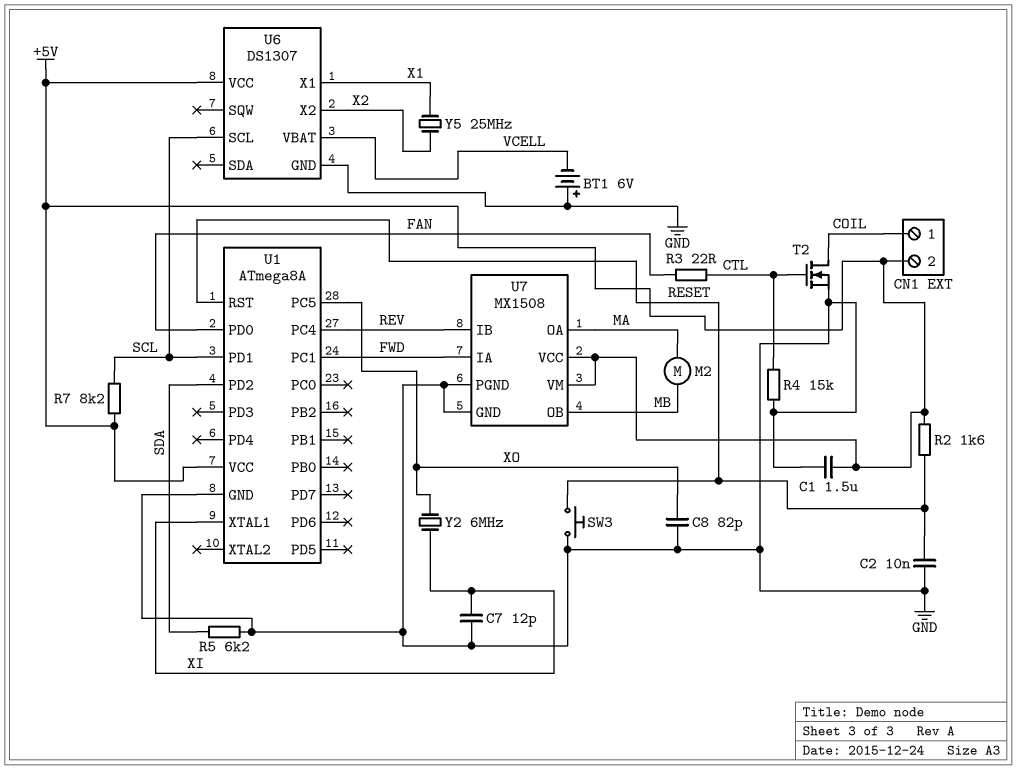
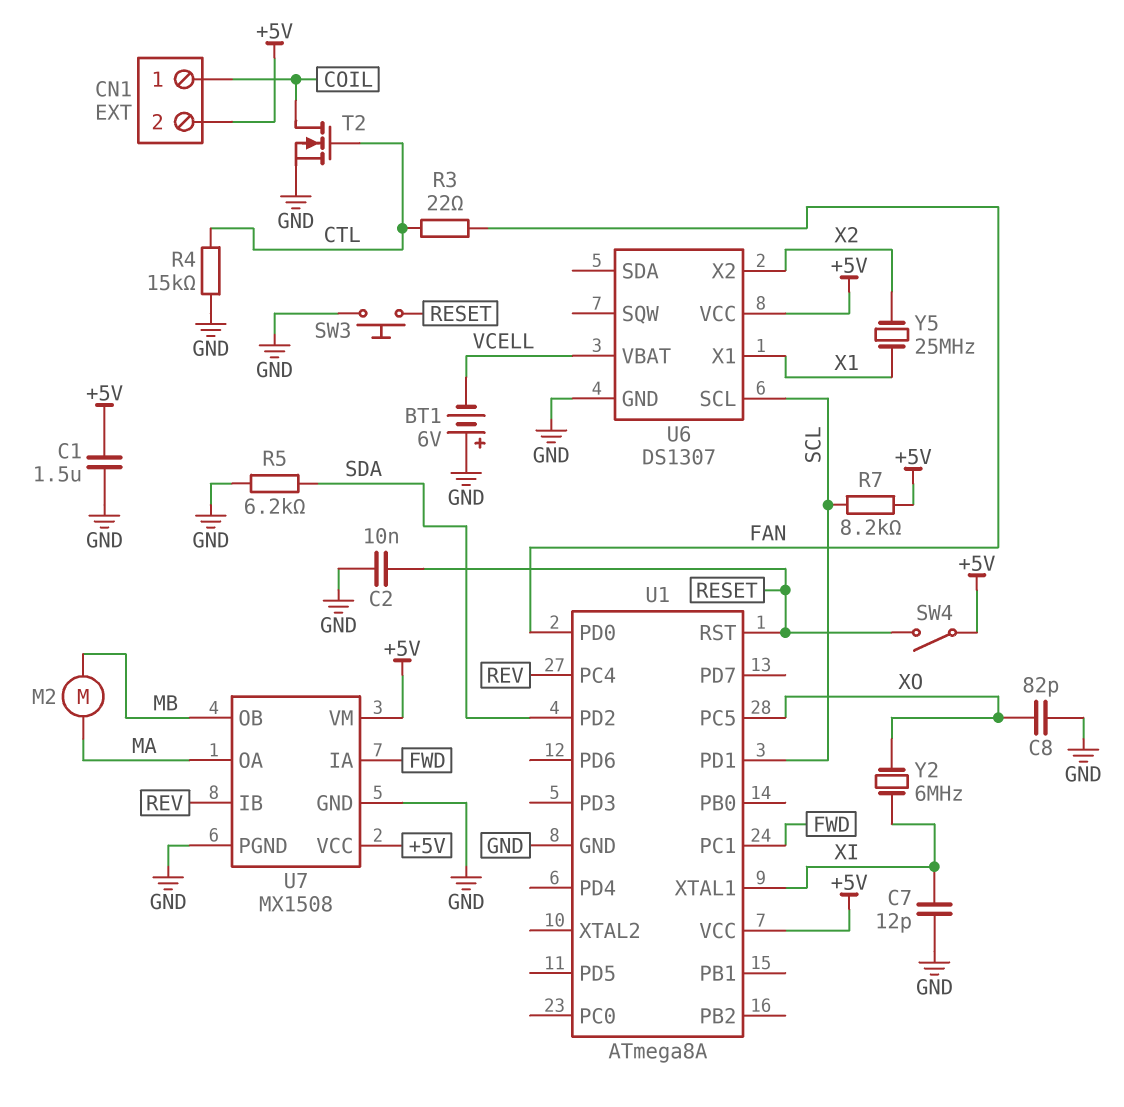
R2: 1.6k (+5V, RESET) -> none
SW4: none -> switch (+5V, RESET)

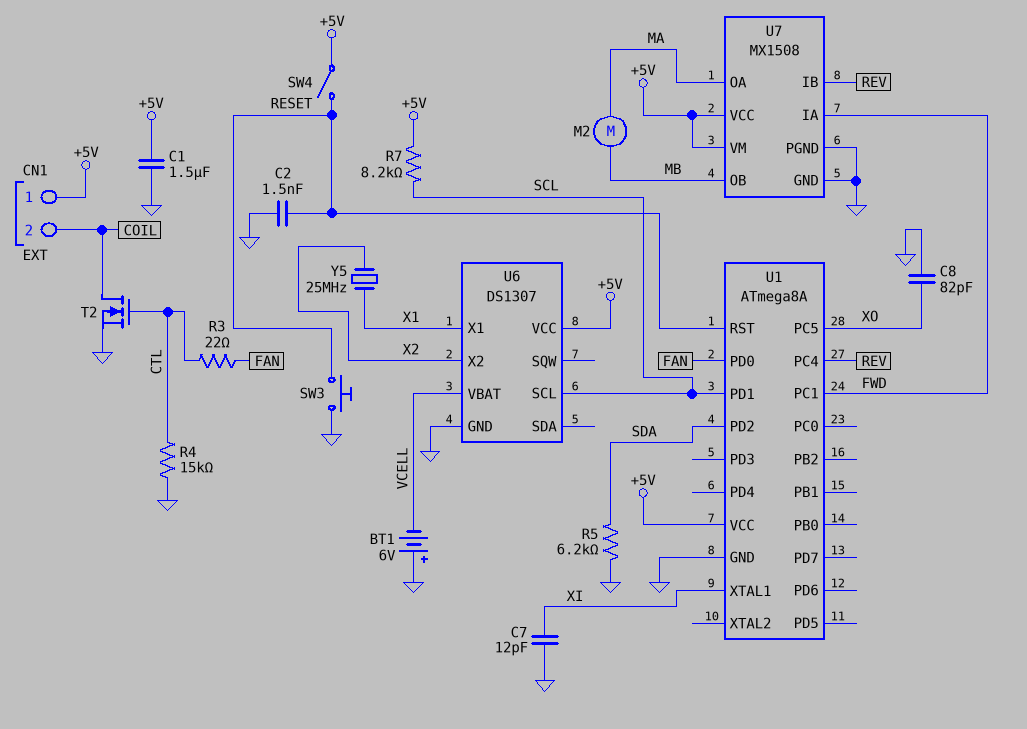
C2: 10nF (GND, RESET) -> 1.5nF (GND, RESET)
CN1 pin 1: COIL -> +5V
CN1 pin 2: +5V -> COIL
Y2: 6MHz (XI, XO) -> none

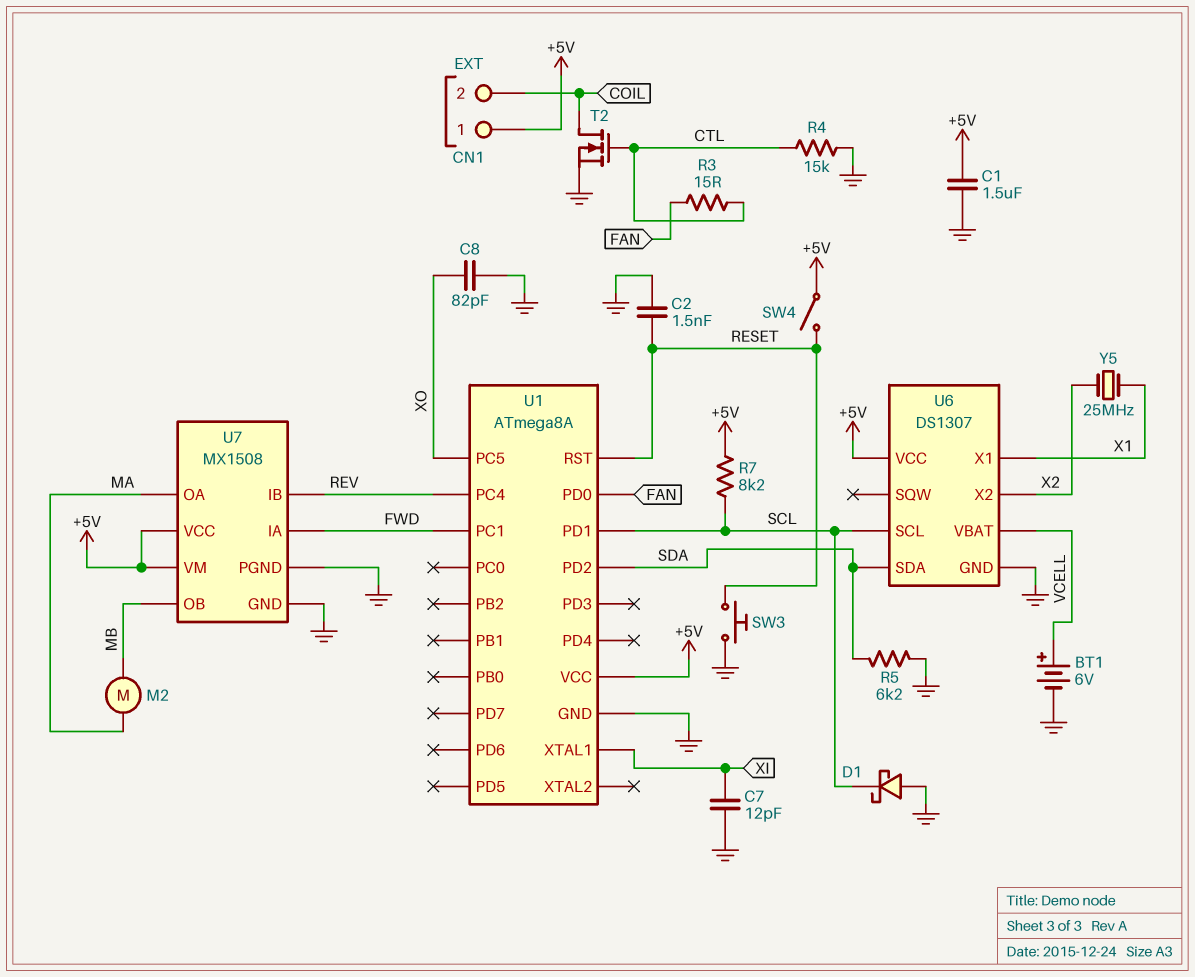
BT1: 6V (plus GND, minus VCELL) -> 6V (plus VCELL, minus GND)
D1: none -> schottky (A GND, K SCL)
R3: 22 (CTL, FAN) -> 15 (CTL, FAN)
U6 pin SDA: none -> SDA

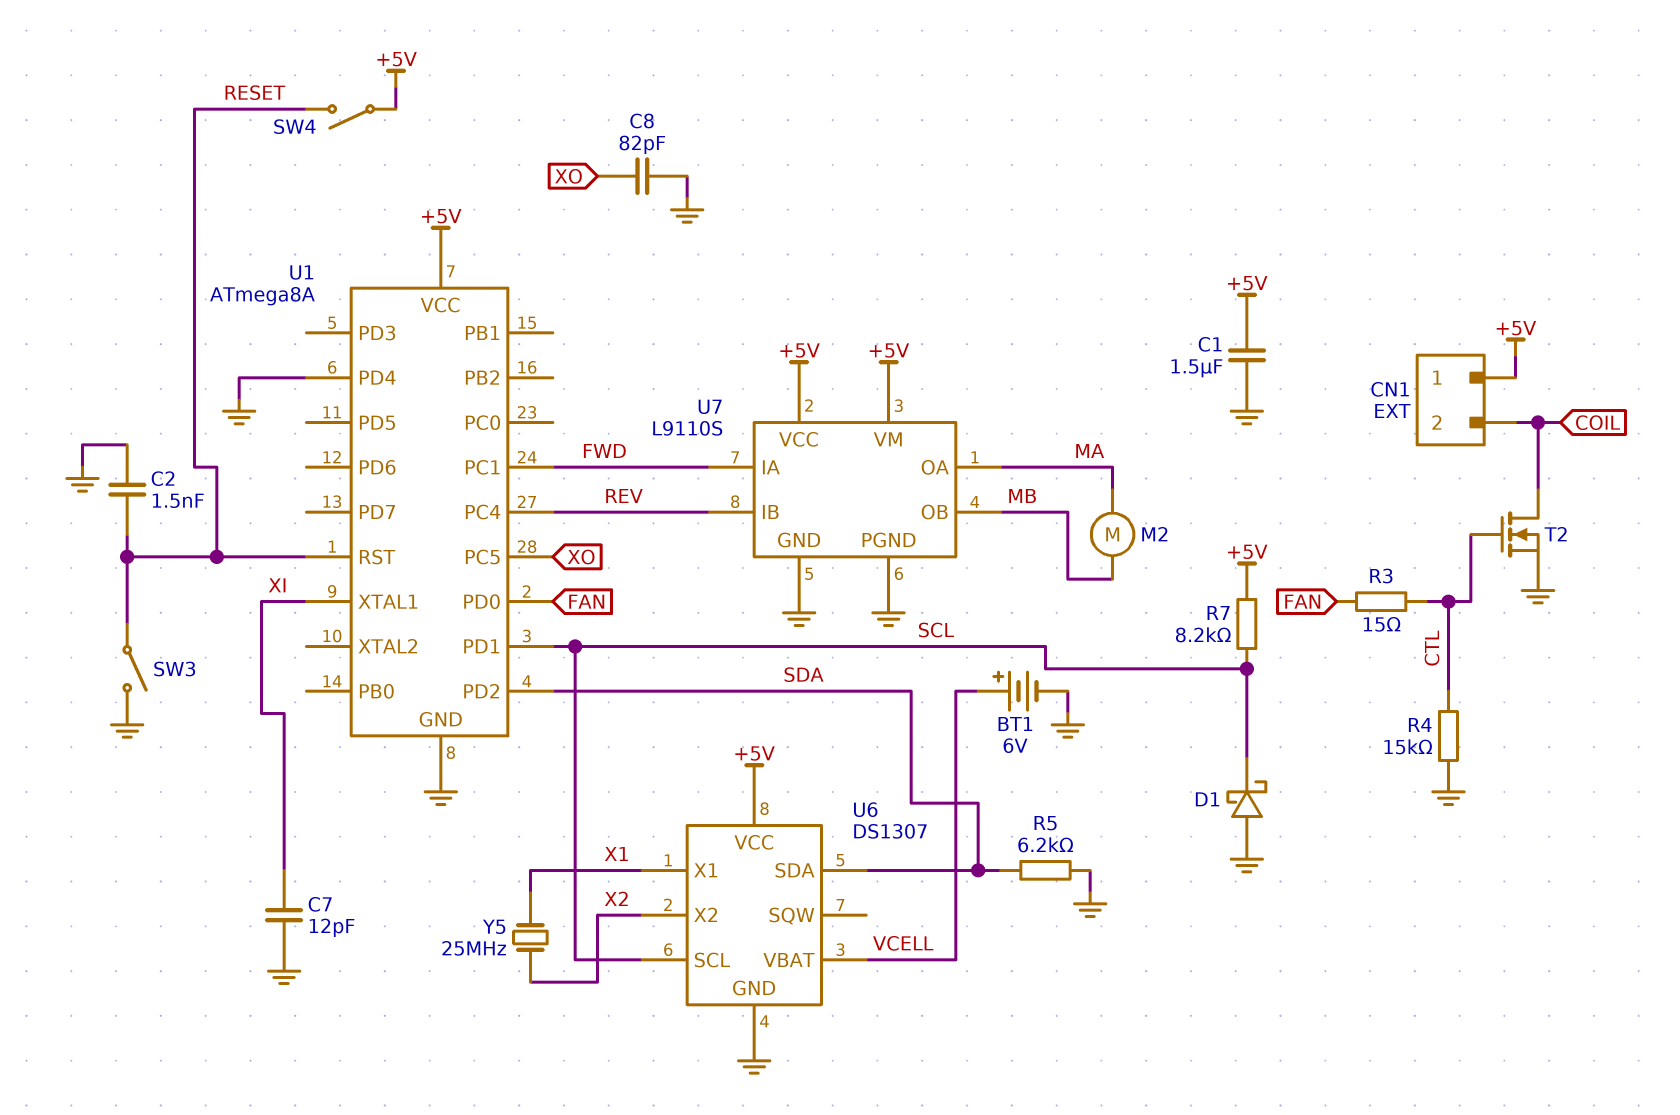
SW3: button (GND, RESET) -> switch (GND, RESET)
U1 pin PD4: none -> GND
U7: MX1508 -> L9110S

